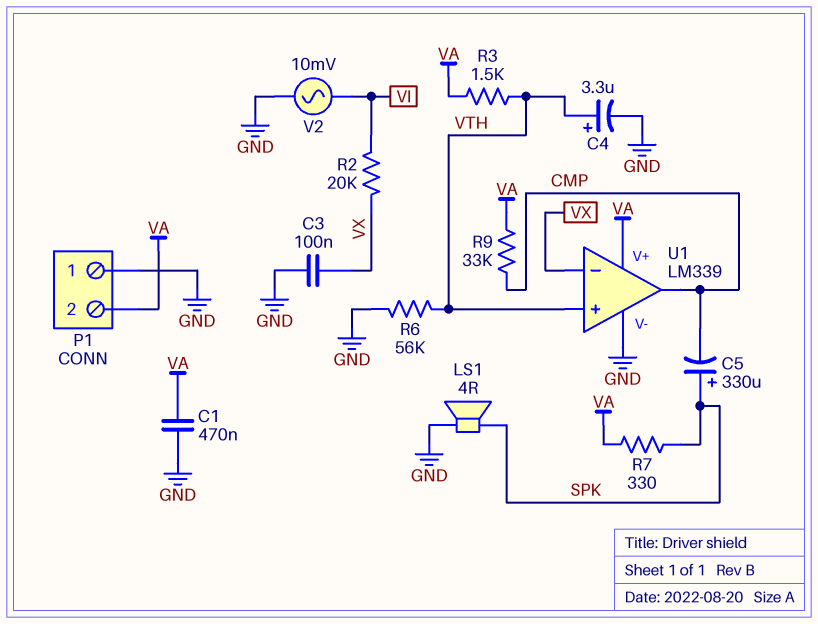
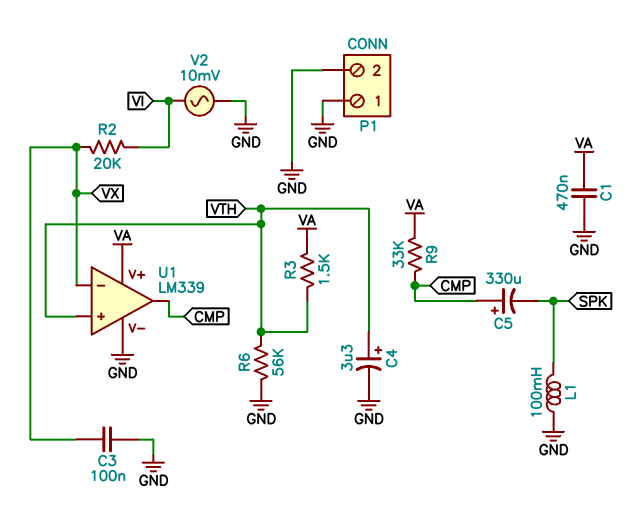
C5: 330uF (plus SPK, minus CMP) -> 330uF (plus CMP, minus SPK)
L1: none -> 100mH (GND, SPK)
LS1: speaker 4R (GND, SPK) -> none
P1 pin 2: VA -> GND
R7: 330 (SPK, VA) -> none

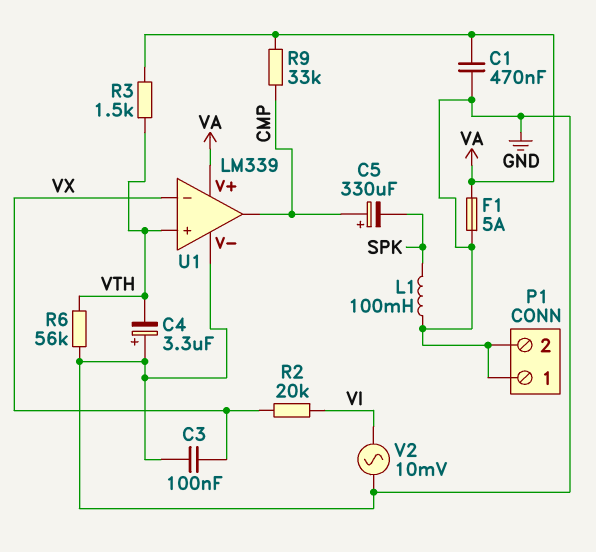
C4: 3.3uF (plus VTH, minus GND) -> 3.3uF (plus GND, minus VTH)
F1: none -> 5A (GND, VA)

